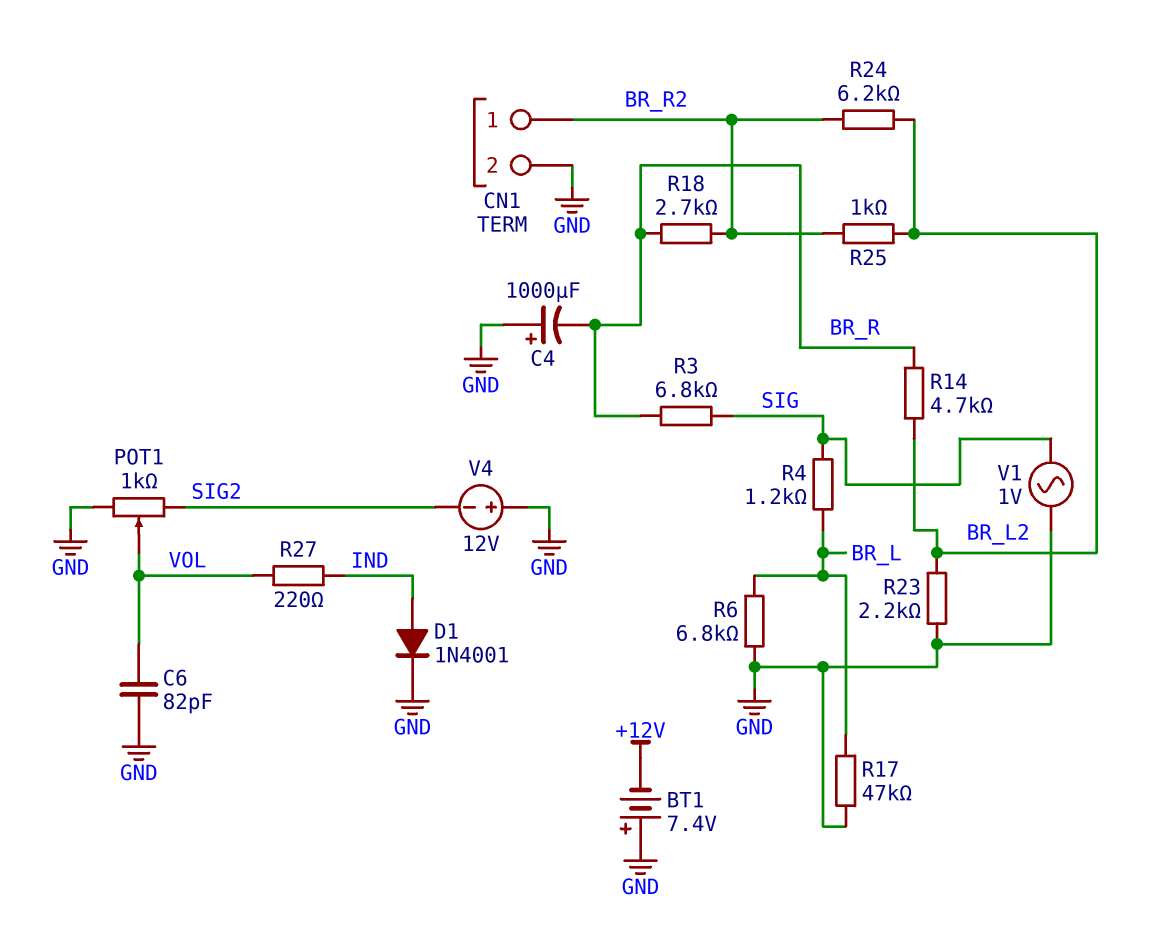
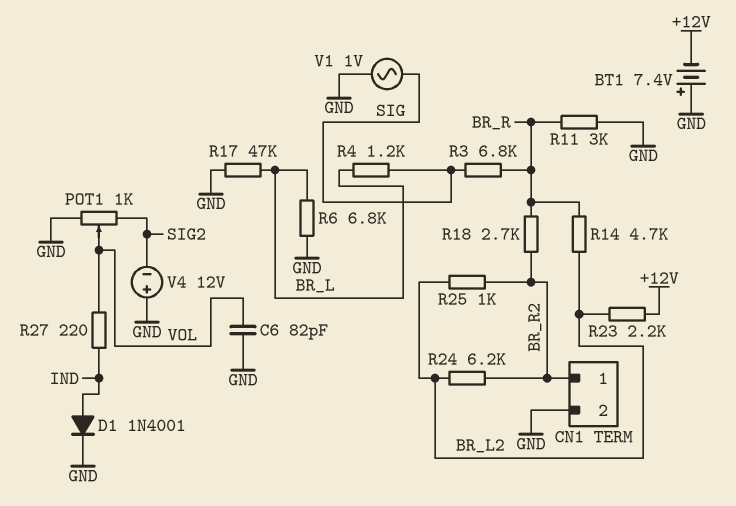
C4: 1000uF (plus GND, minus BR_R) -> none
R11: none -> 3k (BR_R, GND)
R23: 2.2k (BR_L2, GND) -> 2.2k (+12V, BR_L2)

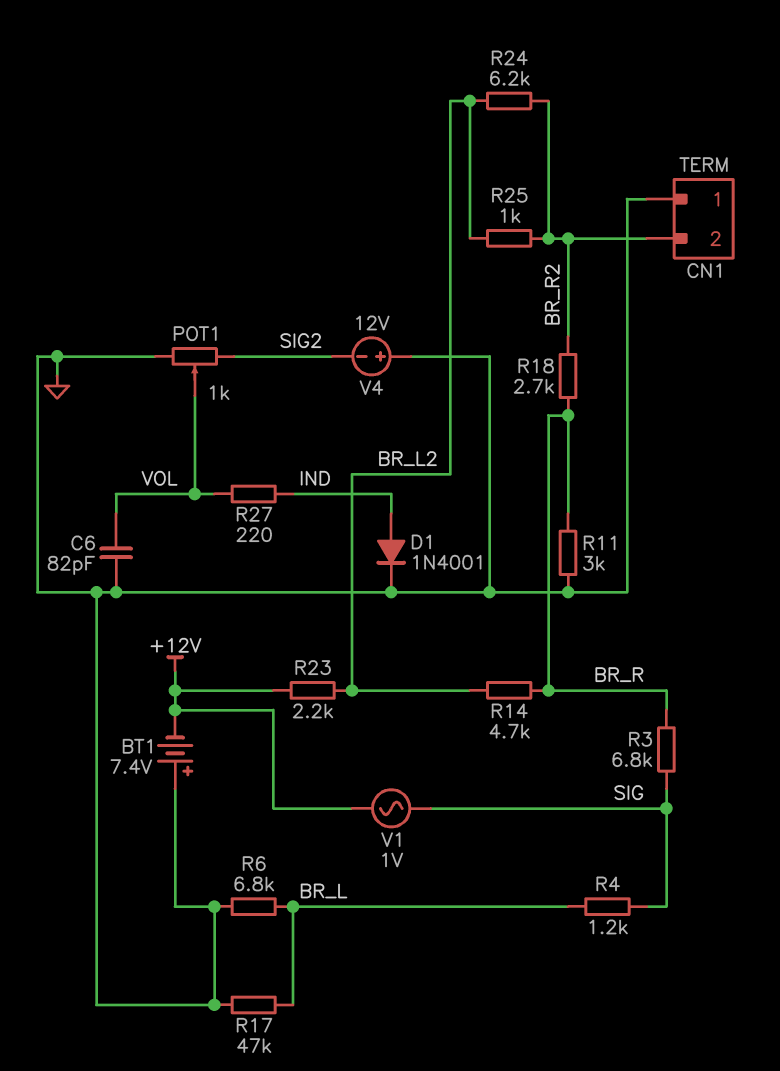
CN1 pin 1: BR_R2 -> GND
CN1 pin 2: GND -> BR_R2
V1: AC 1V (GND, SIG) -> AC 1V (+12V, SIG)

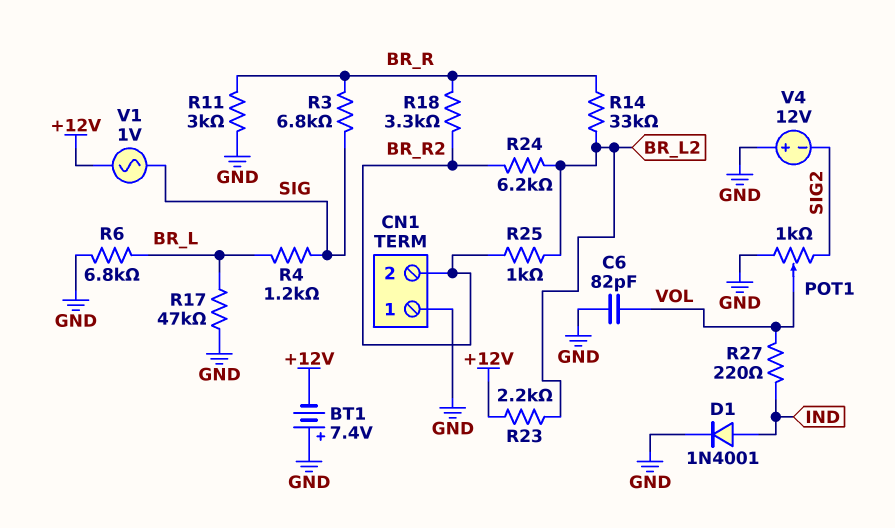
R14: 4.7k (BR_L2, BR_R) -> 33k (BR_L2, BR_R)
R18: 2.7k (BR_R, BR_R2) -> 3.3k (BR_R, BR_R2)

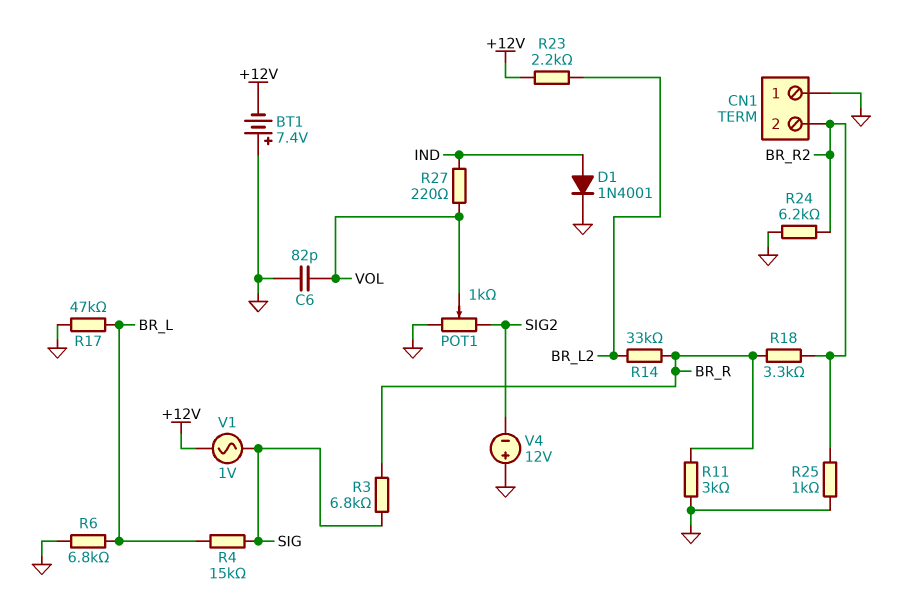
R4: 1.2k (BR_L, SIG) -> 15k (BR_L, SIG)
R24: 6.2k (BR_L2, BR_R2) -> 6.2k (BR_R2, GND)
R25: 1k (BR_L2, BR_R2) -> 1k (BR_R2, GND)

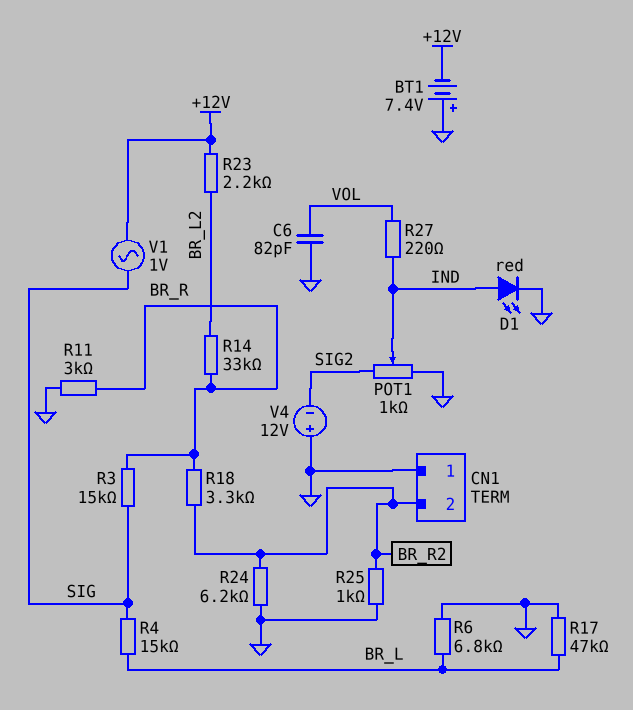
D1: diode 1N4001 (A IND, K GND) -> LED red (A IND, K GND)
POT1: 1k (GND, SIG2, wiper VOL) -> 1k (GND, SIG2, wiper IND)
R3: 6.8k (BR_R, SIG) -> 15k (BR_R, SIG)

